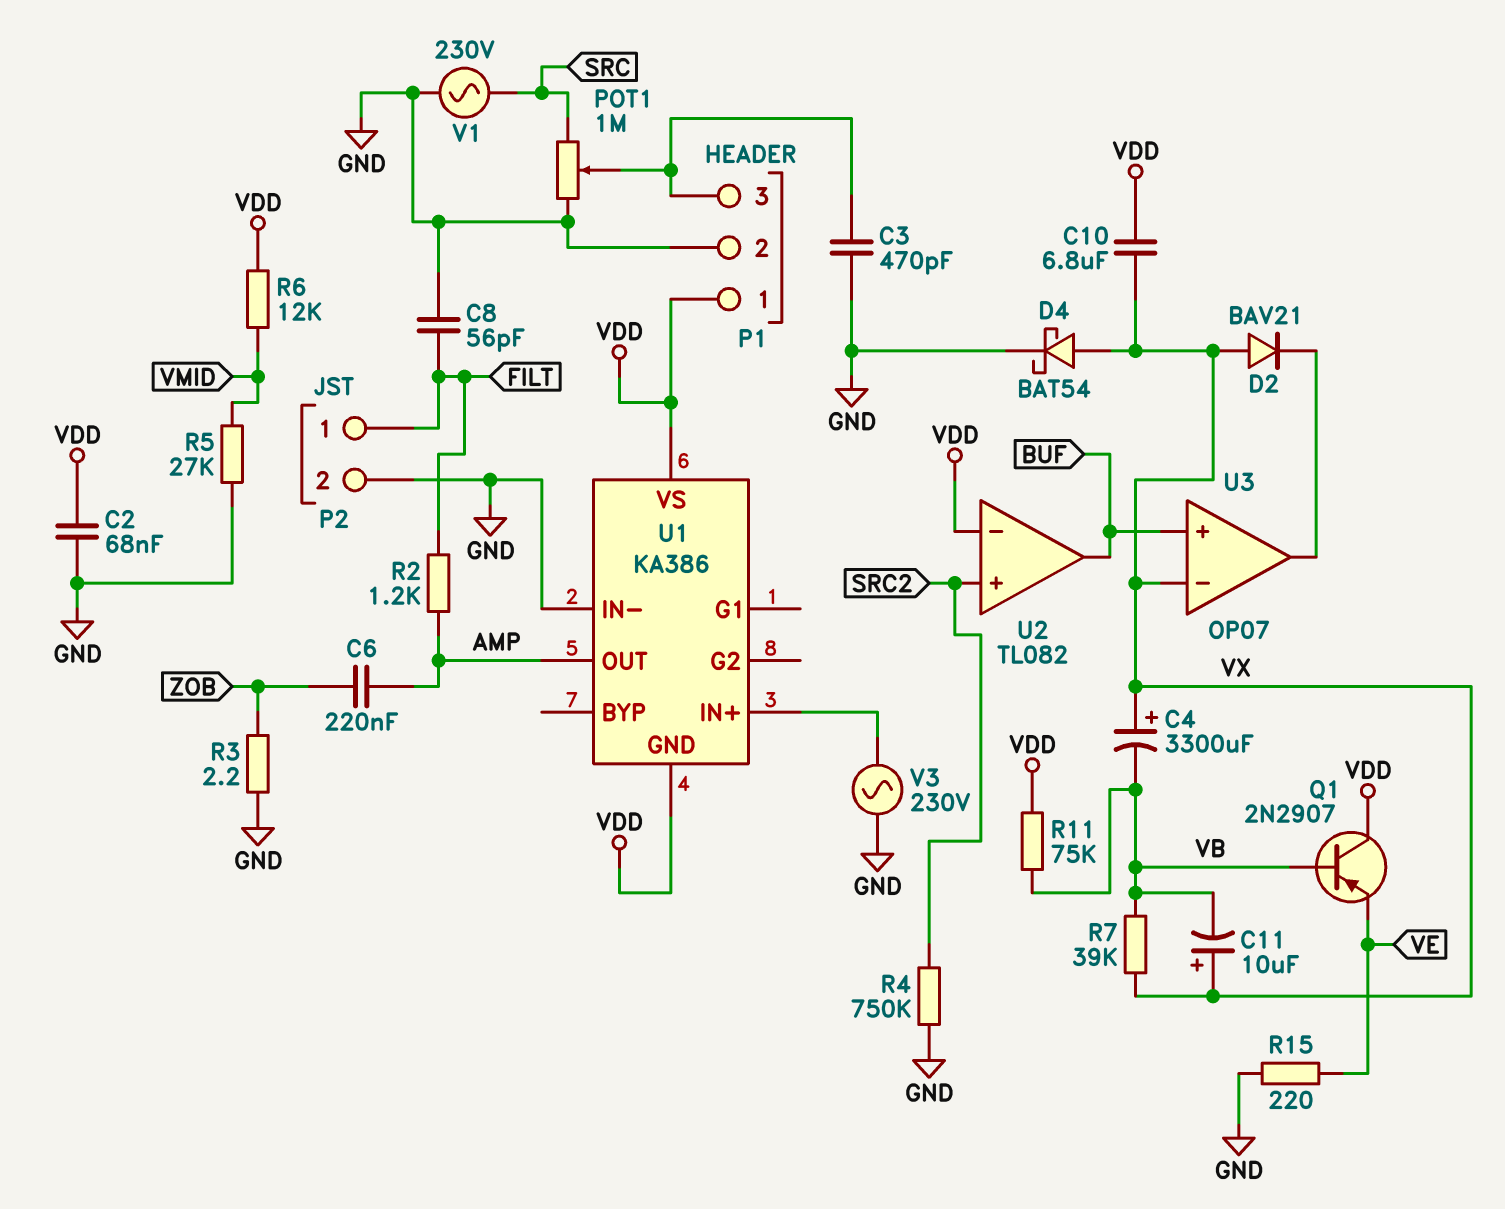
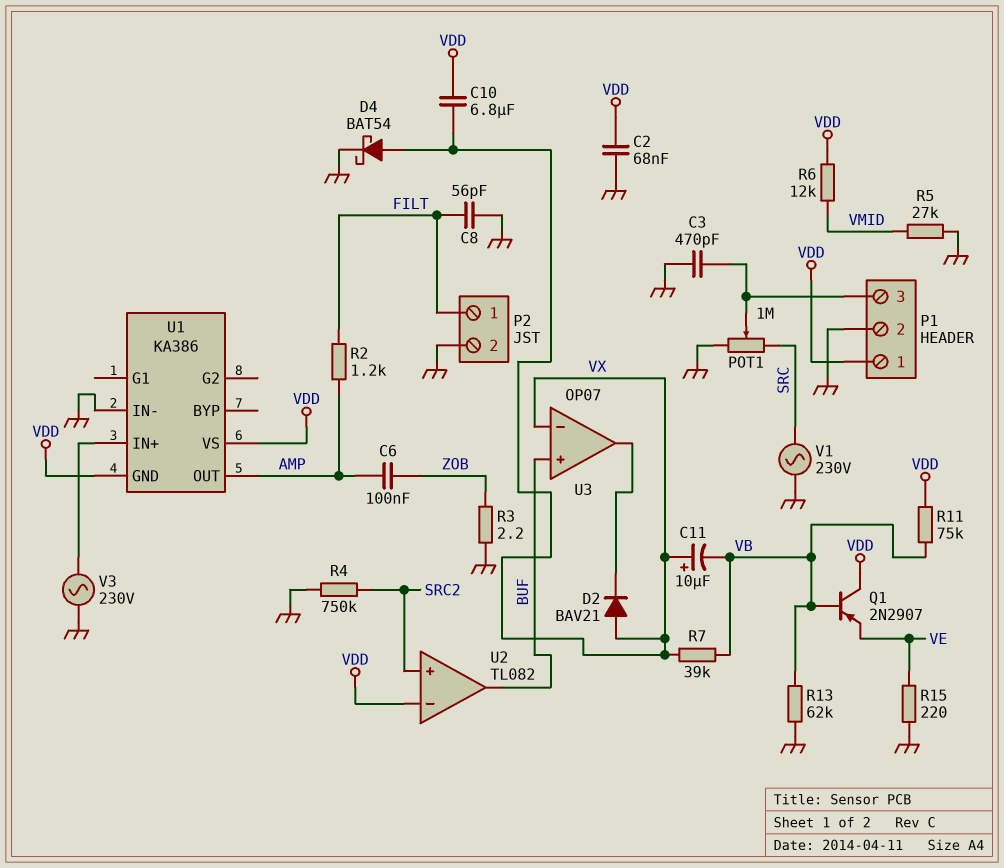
C4: 3300uF (plus VX, minus VB) -> none
C6: 220nF (AMP, ZOB) -> 100nF (AMP, ZOB)
R13: none -> 62k (GND, VB)

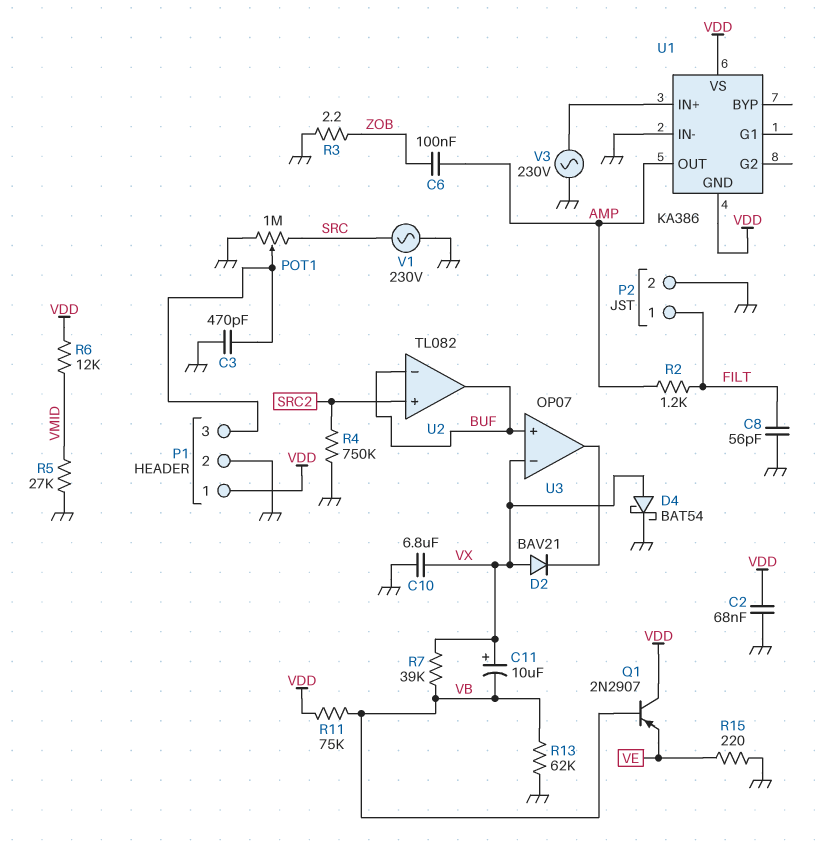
C10: 6.8uF (VDD, VX) -> 6.8uF (GND, VX)
U2 pin in-: VDD -> BUF

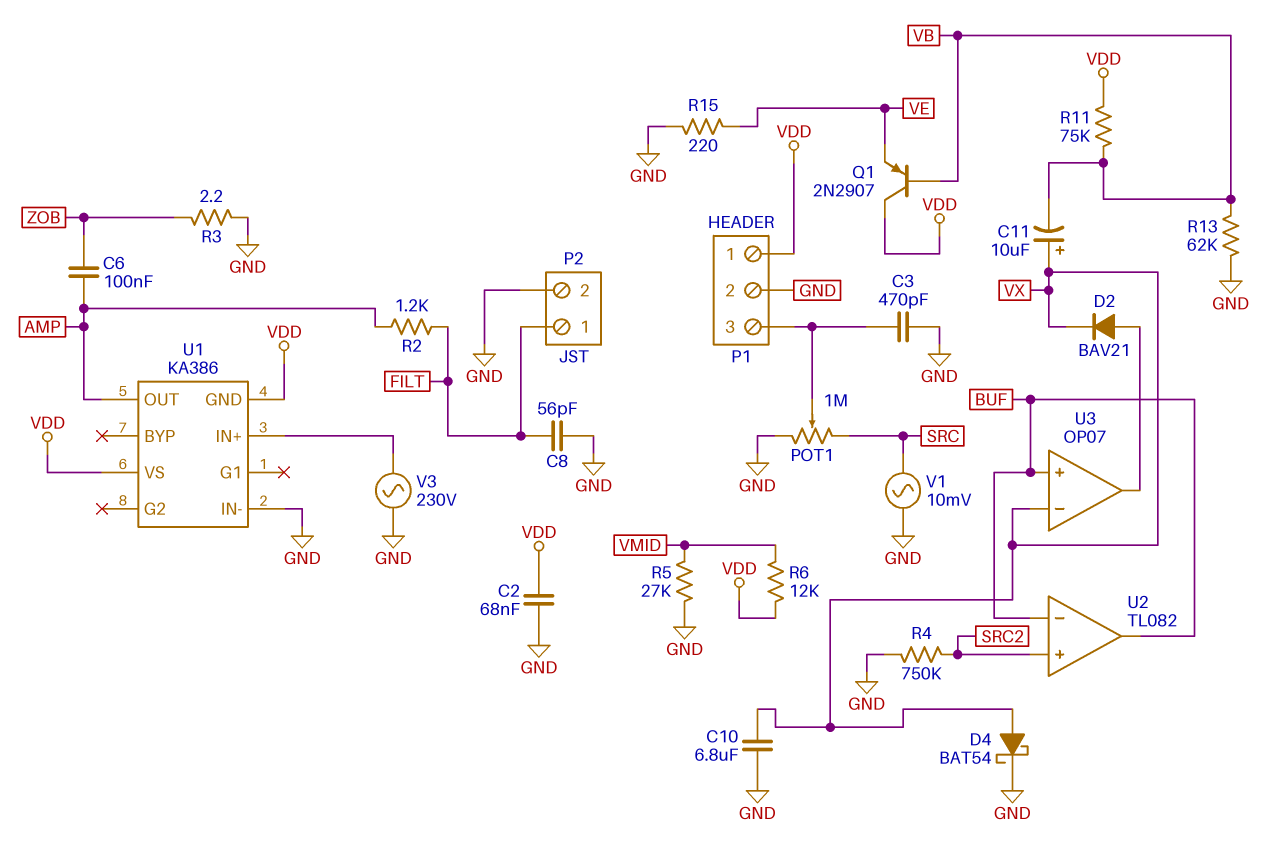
D2: diode BAV21 (A VX, K U3/out) -> diode BAV21 (A U3/out, K VX)
R7: 39k (VB, VX) -> none
V1: AC 230V (GND, SRC) -> AC 10mV (GND, SRC)

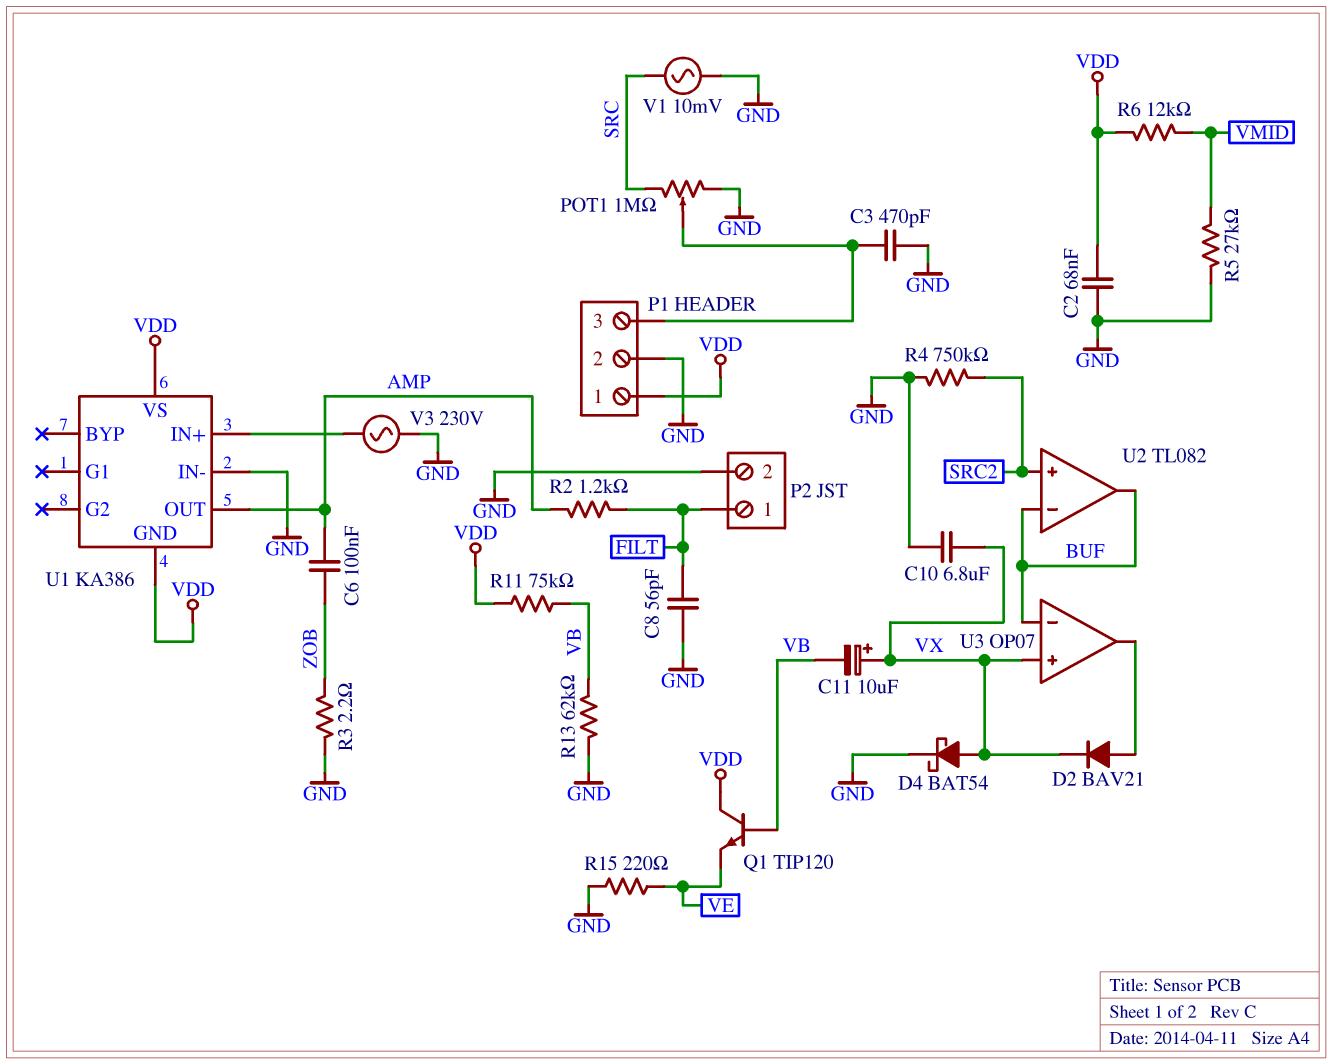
Q1: PNP 2N2907 (B VB, C VDD, E VE) -> NPN TIP120 (B VB, C VDD, E VE)
U3 pin in+: BUF -> VX
U3 pin in-: VX -> BUF

